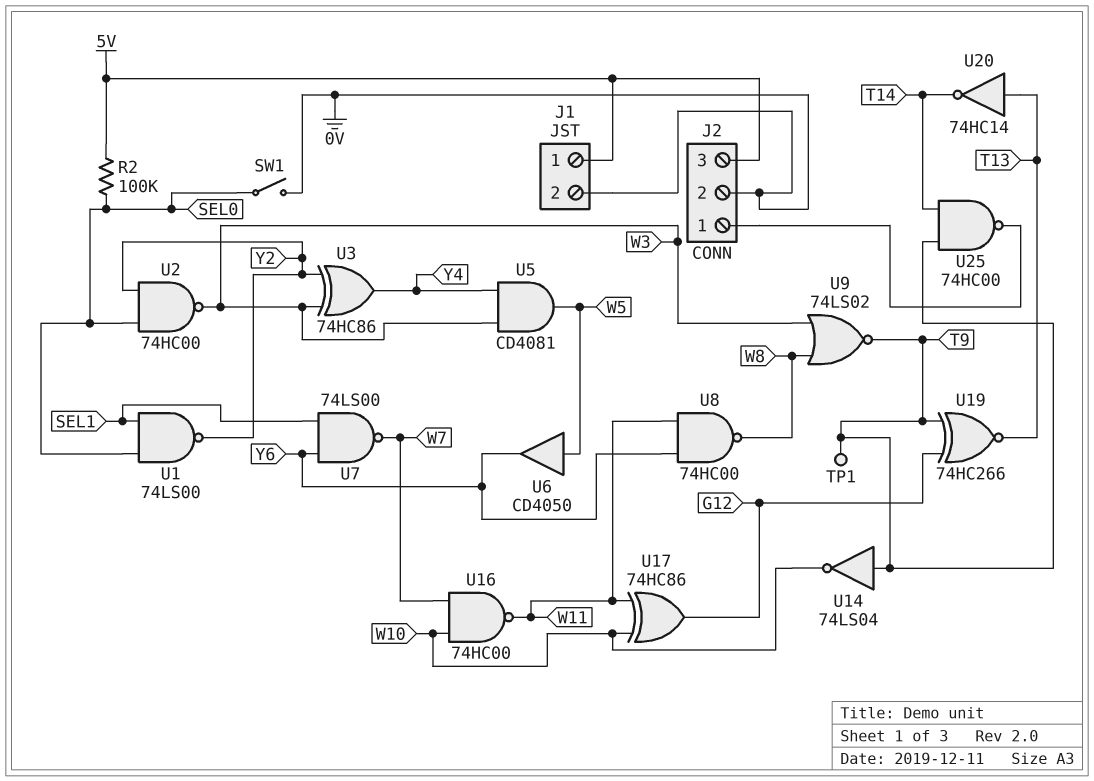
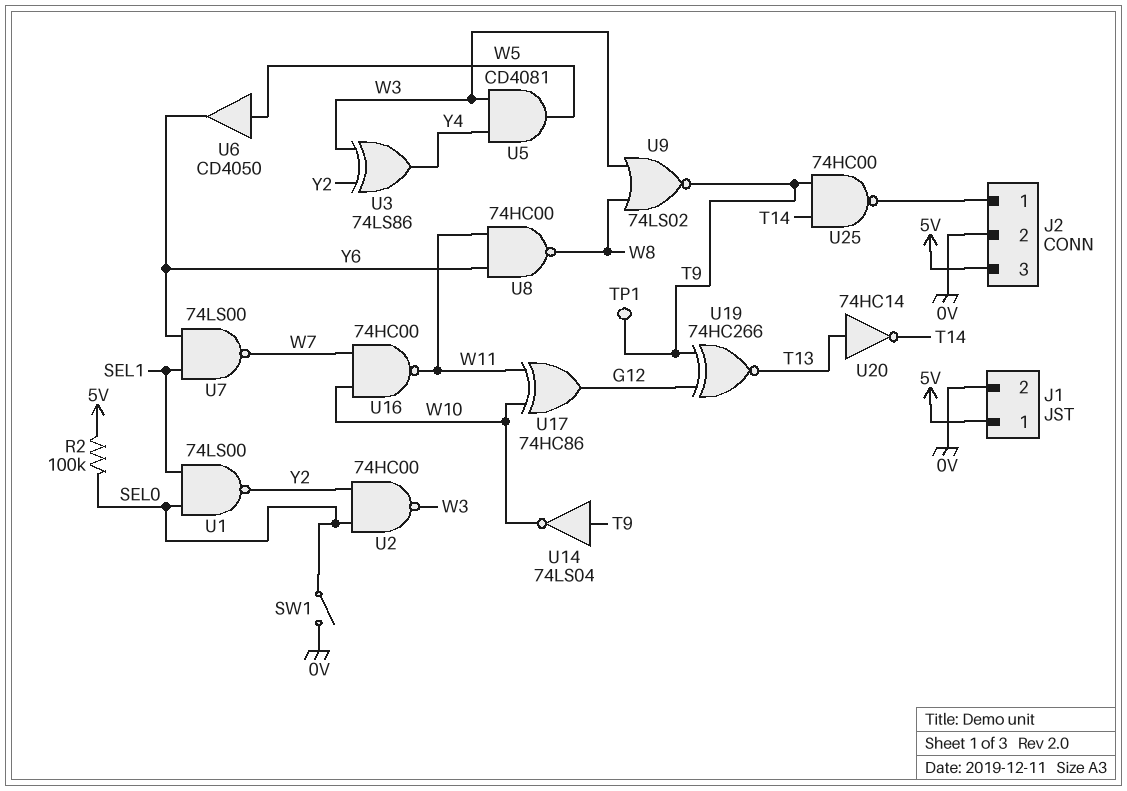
U3: XOR 74HC86 (in W3, in Y2, out Y4) -> XOR 74LS86 (in W3, in Y2, out Y4)

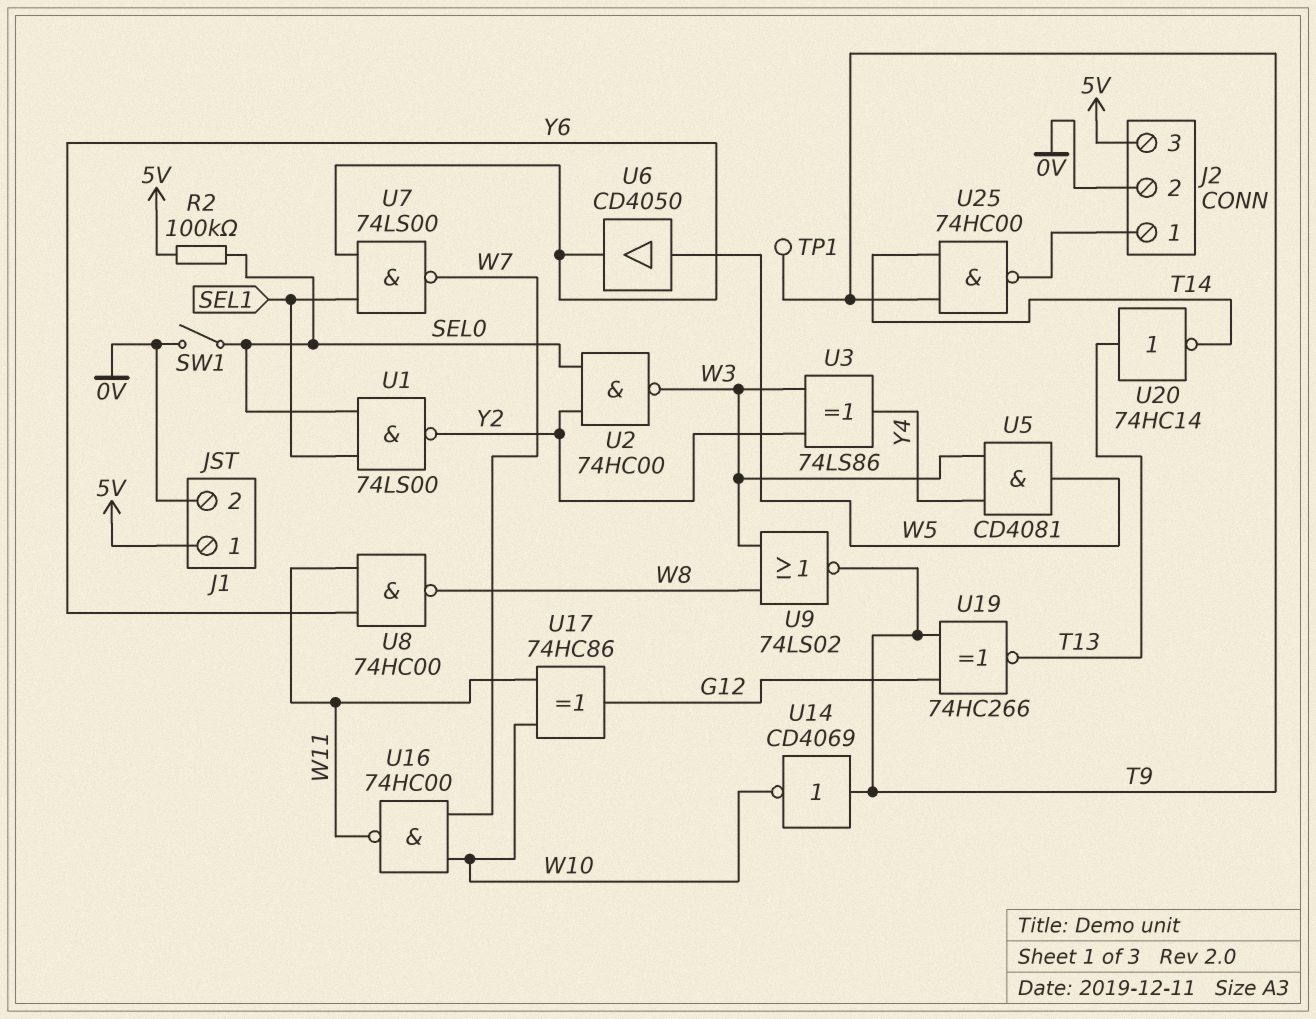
U14: NOT 74LS04 (in T9, out W10) -> NOT CD4069 (in T9, out W10)

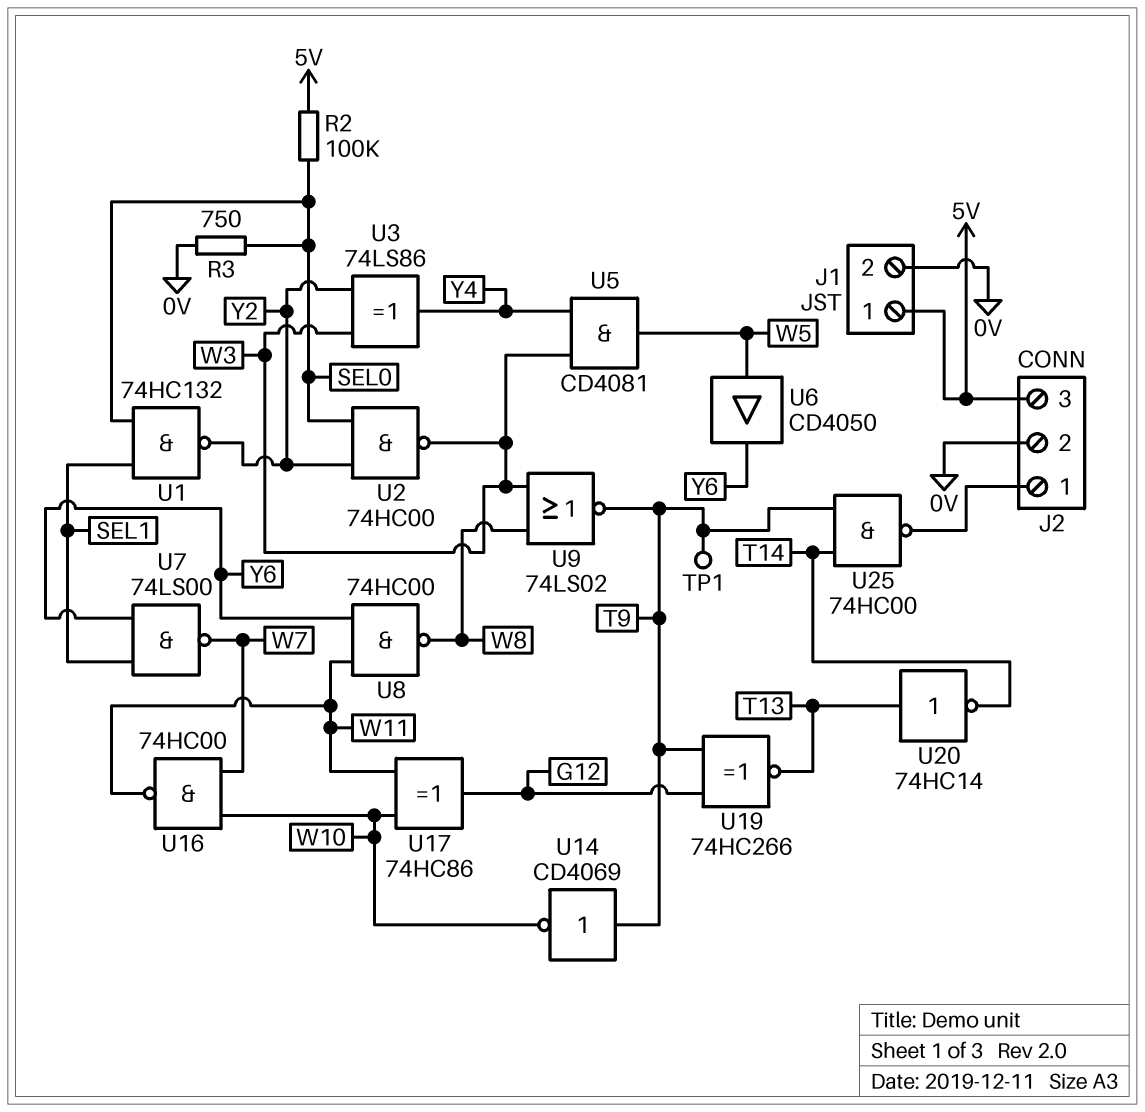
R3: none -> 750 (0V, SEL0)
SW1: switch (0V, SEL0) -> none
U1: NAND 74LS00 (in SEL0, in SEL1, out Y2) -> NAND 74HC132 (in SEL0, in SEL1, out Y2)

